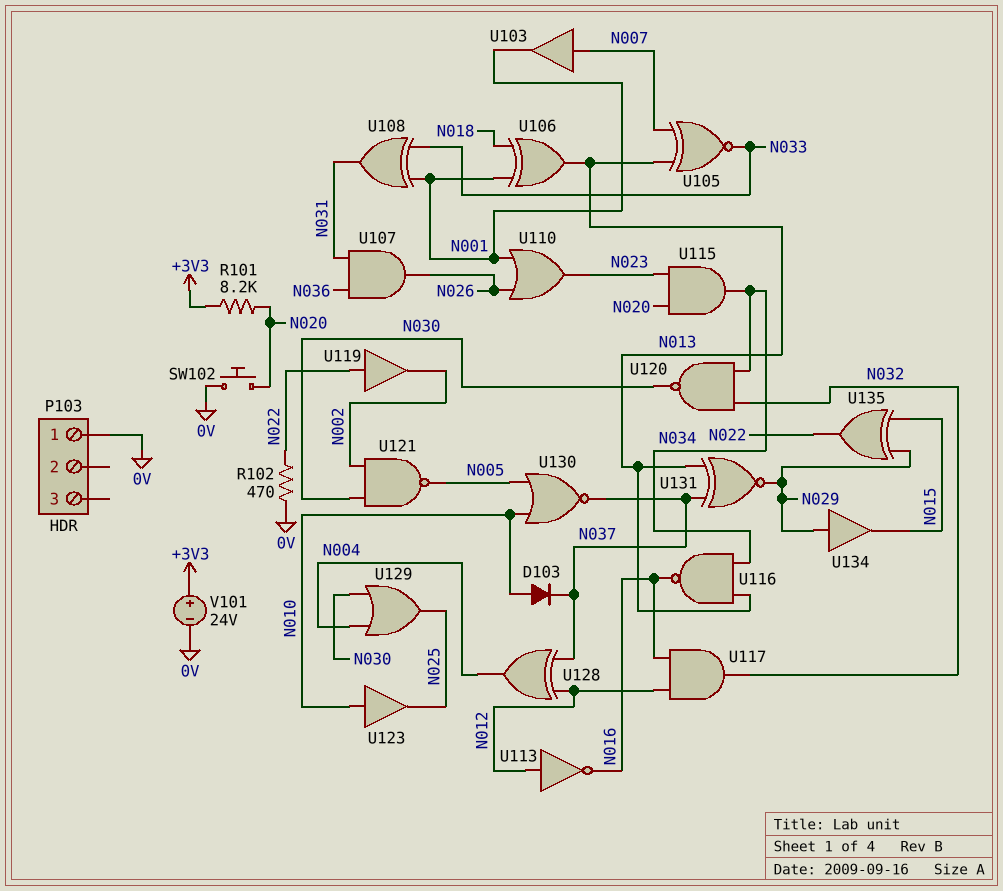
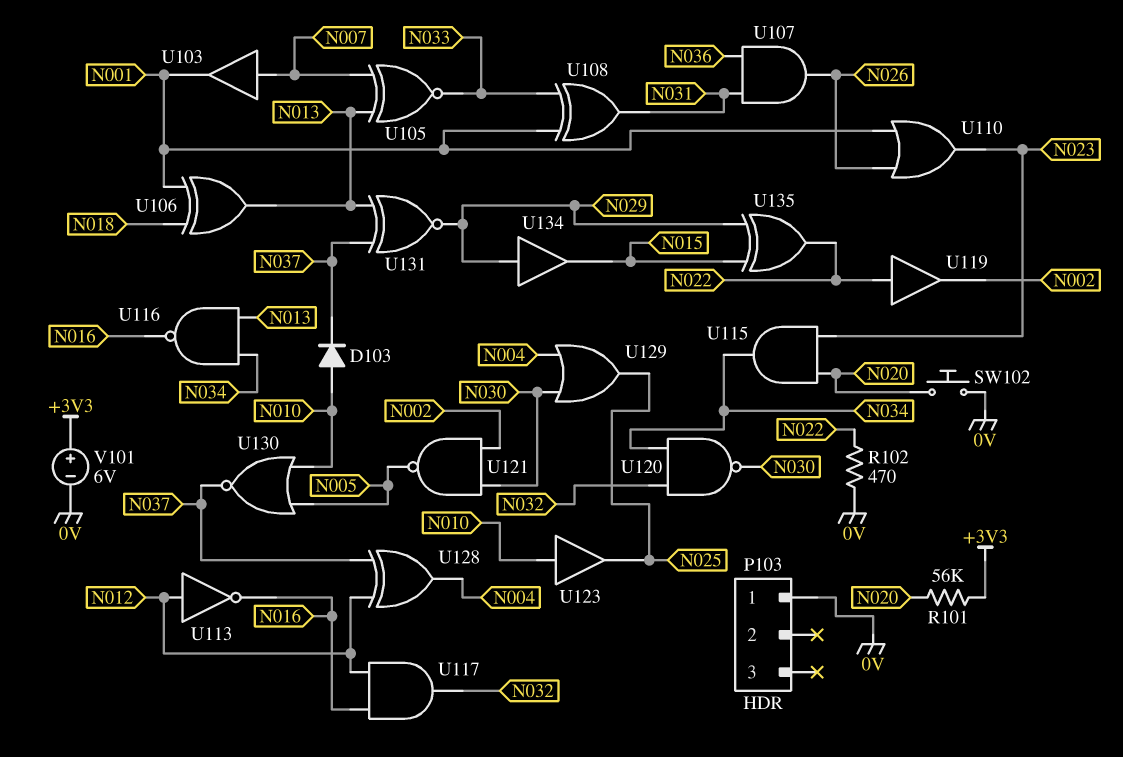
R101: 8.2k (+3V3, N020) -> 56k (+3V3, N020)
V101: 24V (plus +3V3, minus 0V) -> 6V (plus +3V3, minus 0V)

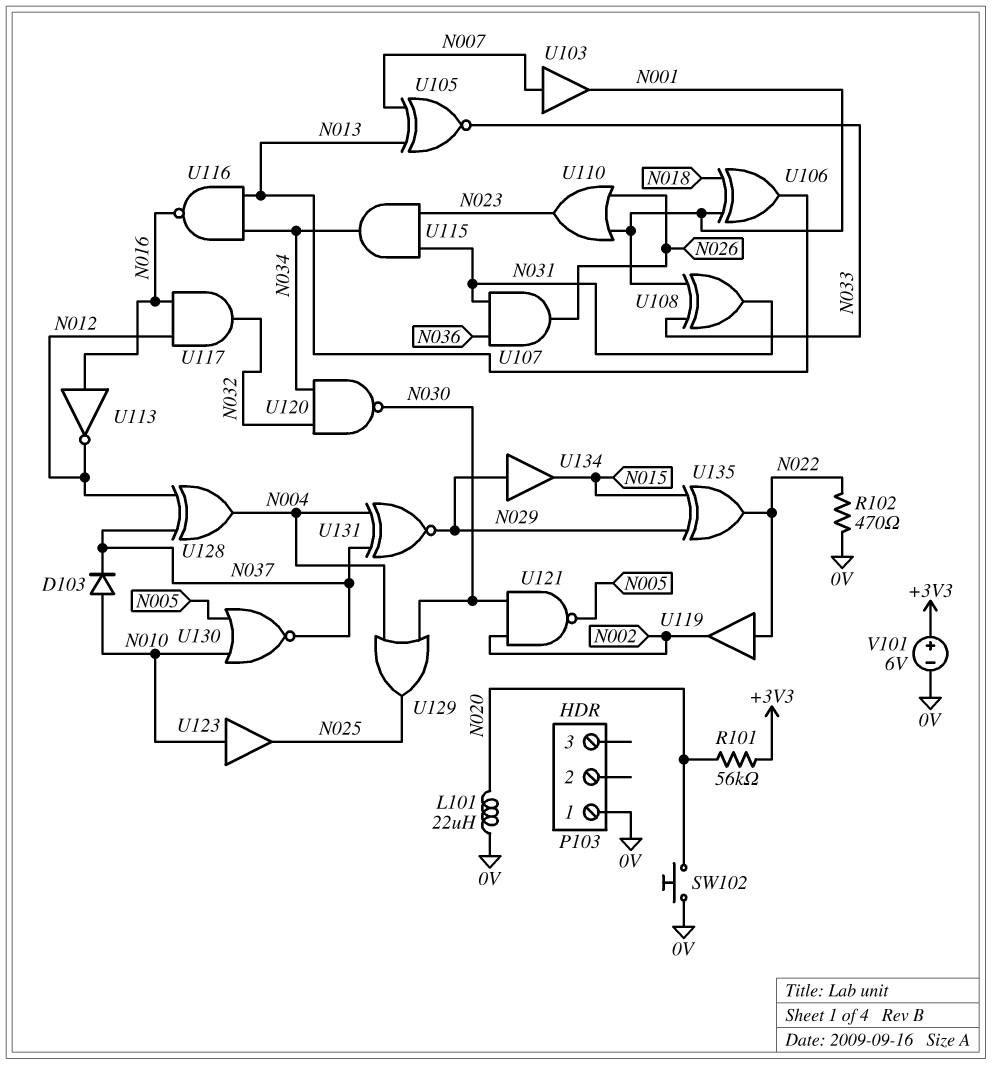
L101: none -> 22uH (0V, N020)
U113: NOT (in N012, out N016) -> NOT (in N016, out N012)
U115: AND (in N020, in N023, out N034) -> AND (in N023, in N031, out N034)
U131: XNOR (in N013, in N037, out N029) -> XNOR (in N004, in N037, out N029)

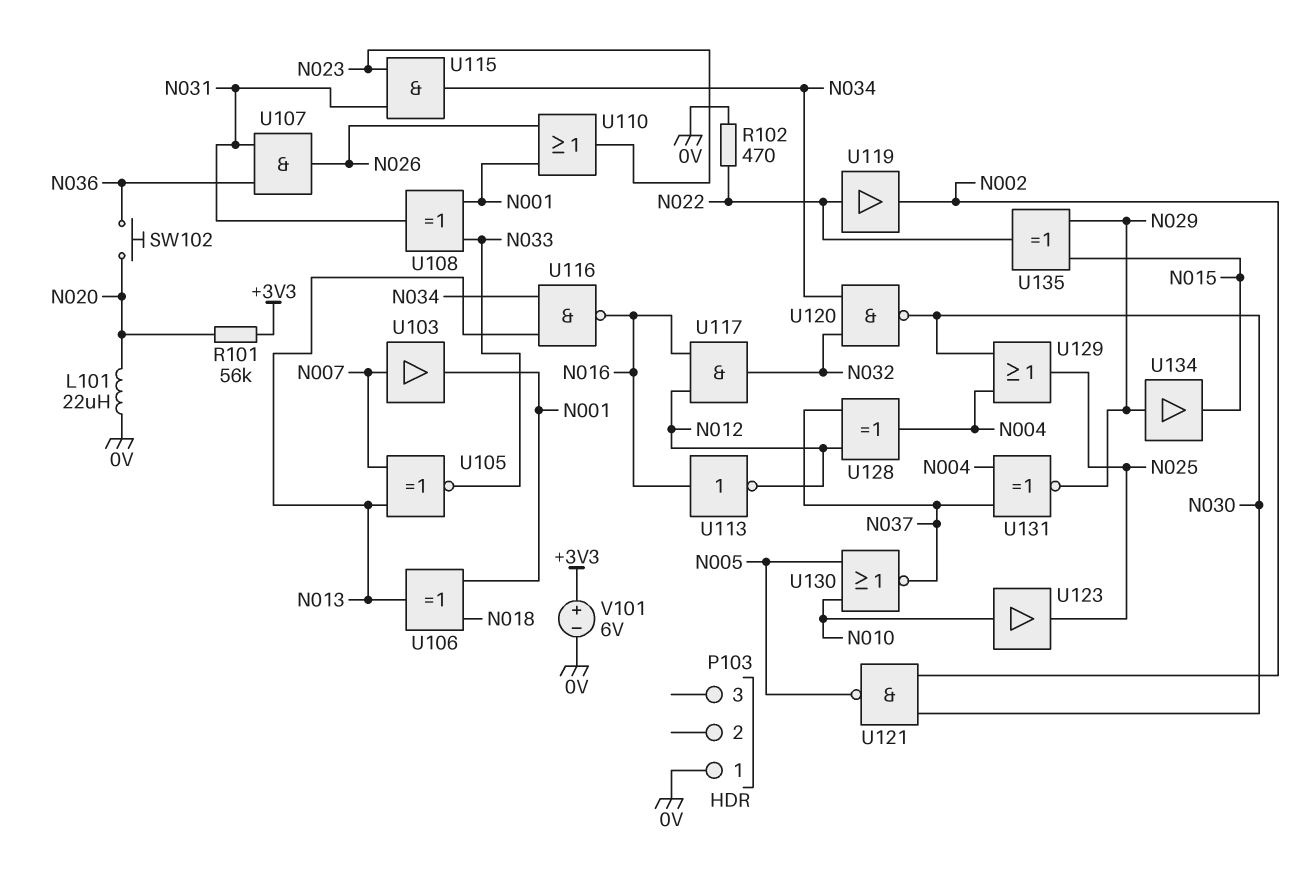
D103: diode (A N010, K N037) -> none
SW102: button (0V, N020) -> button (N020, N036)

